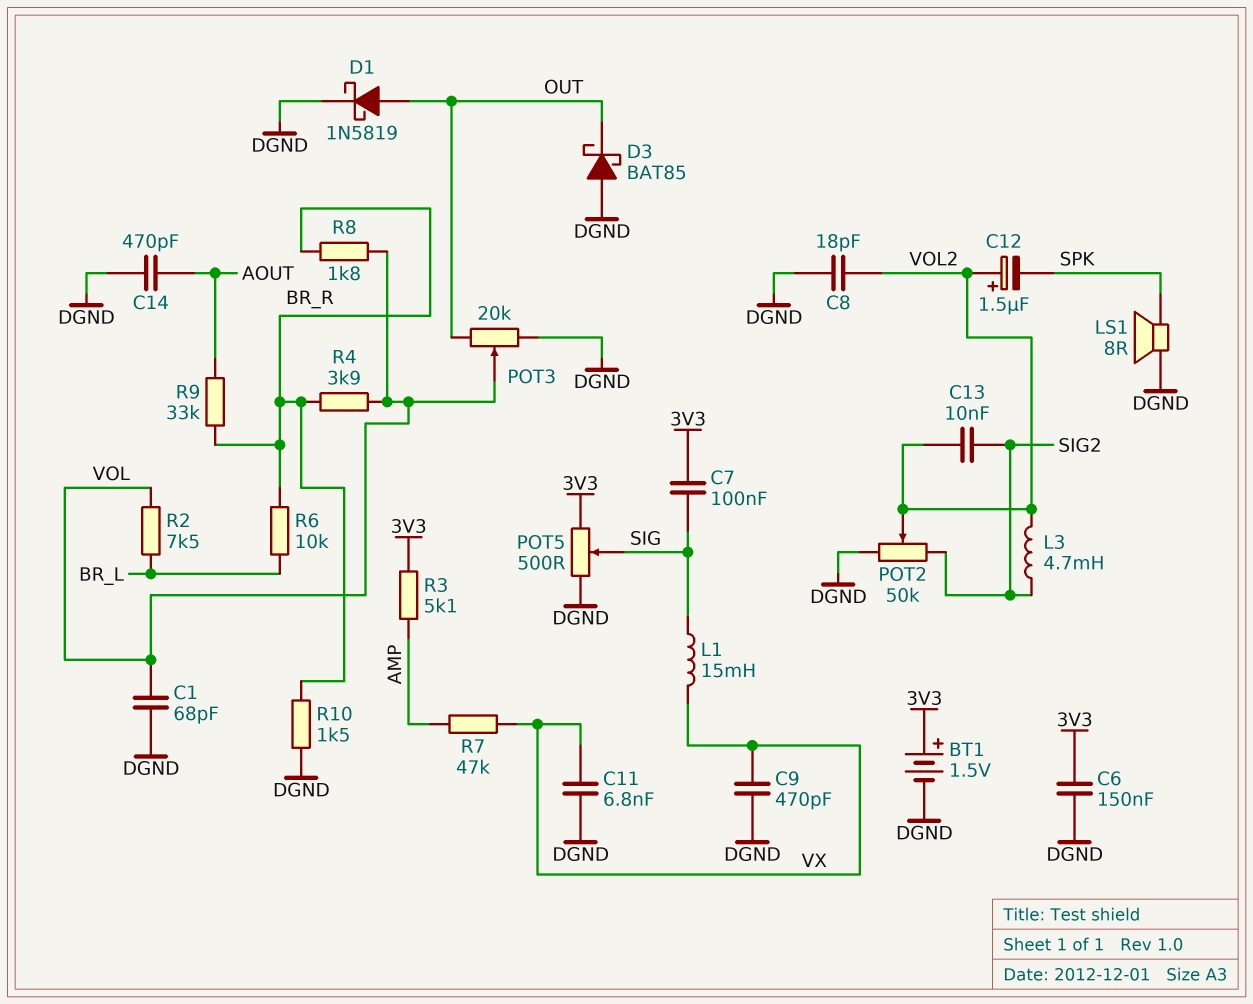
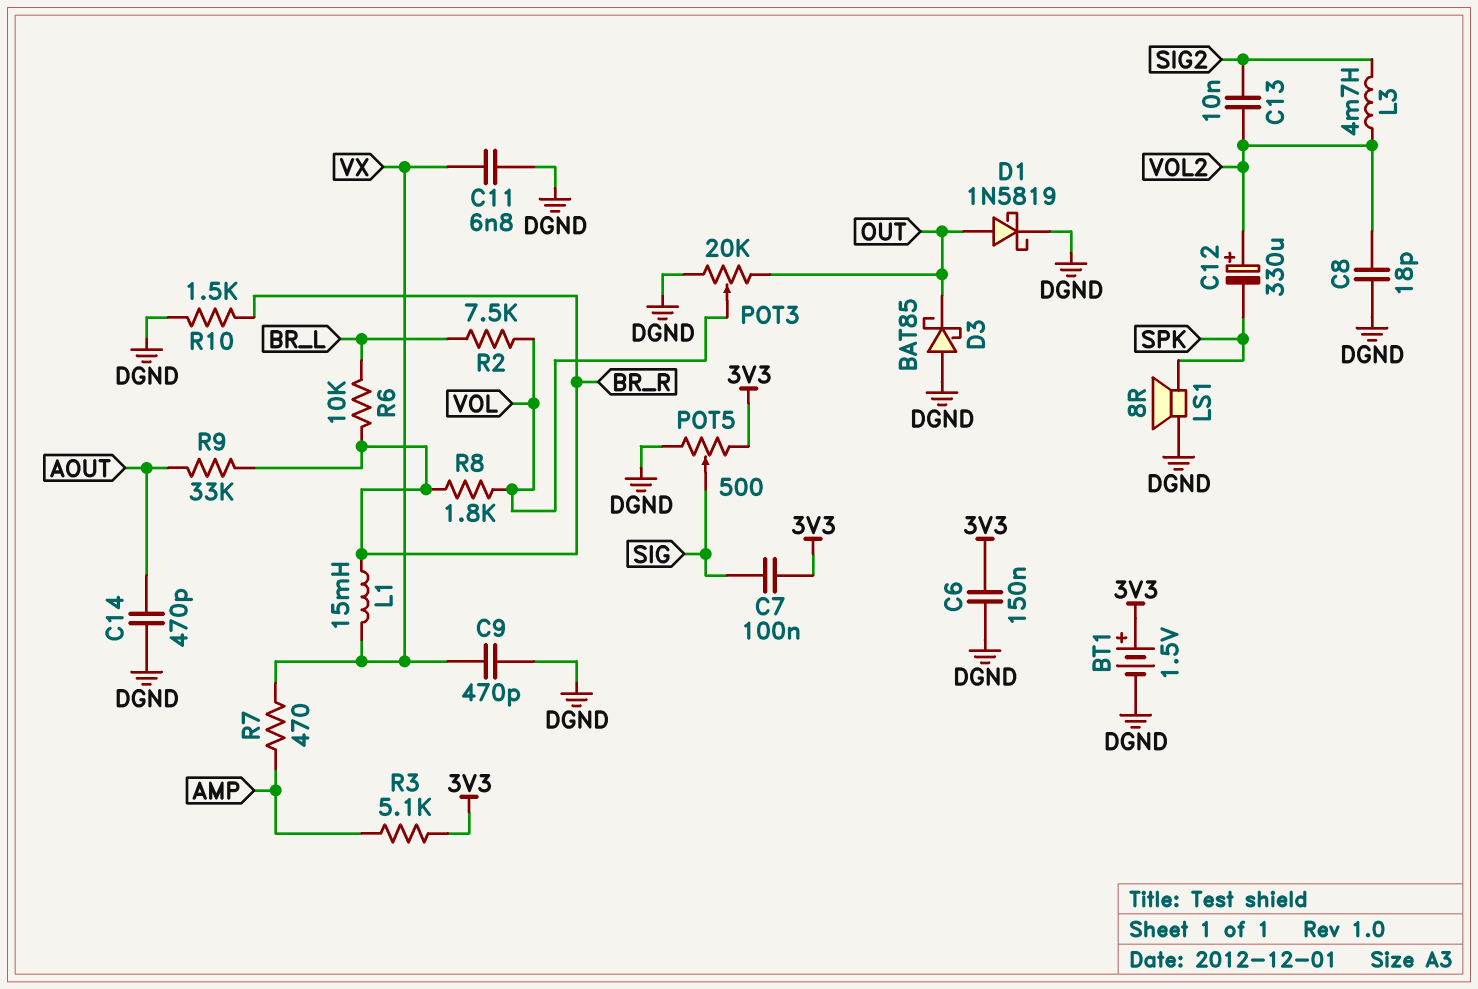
C1: 68pF (DGND, VOL) -> none
C12: 1.5uF (plus VOL2, minus SPK) -> 330uF (plus VOL2, minus SPK)
L1: 15mH (SIG, VX) -> 15mH (BR_R, VX)
POT2: 50k (DGND, SIG2, wiper VOL2) -> none
R4: 3.9k (BR_R, VOL) -> none
R7: 47k (AMP, VX) -> 470 (AMP, VX)

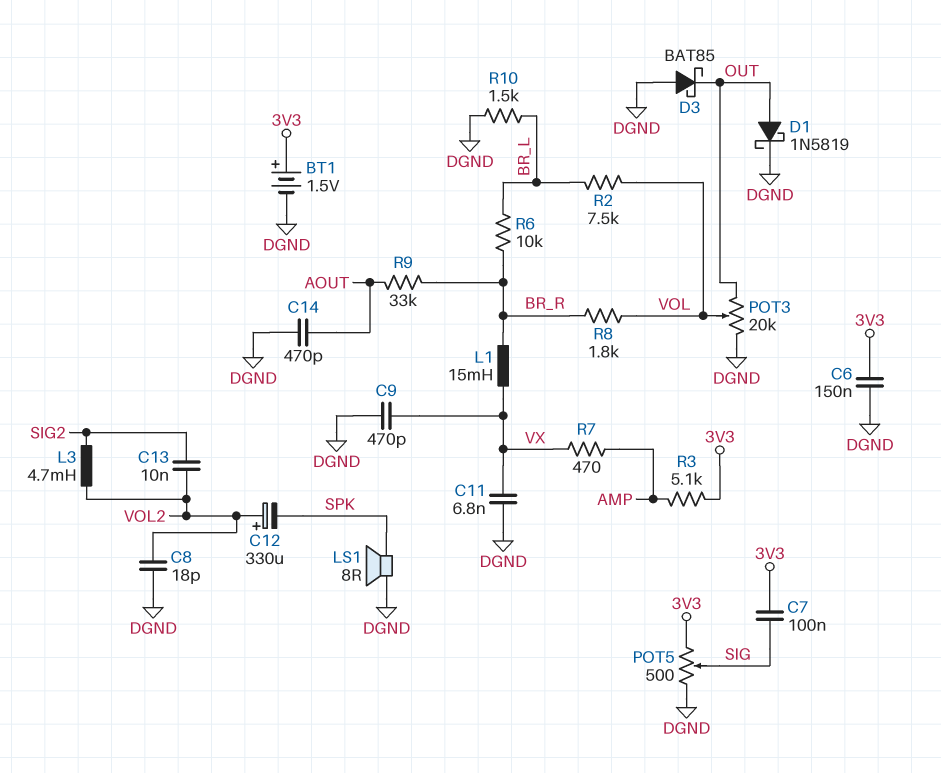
R10: 1.5k (BR_R, DGND) -> 1.5k (BR_L, DGND)

